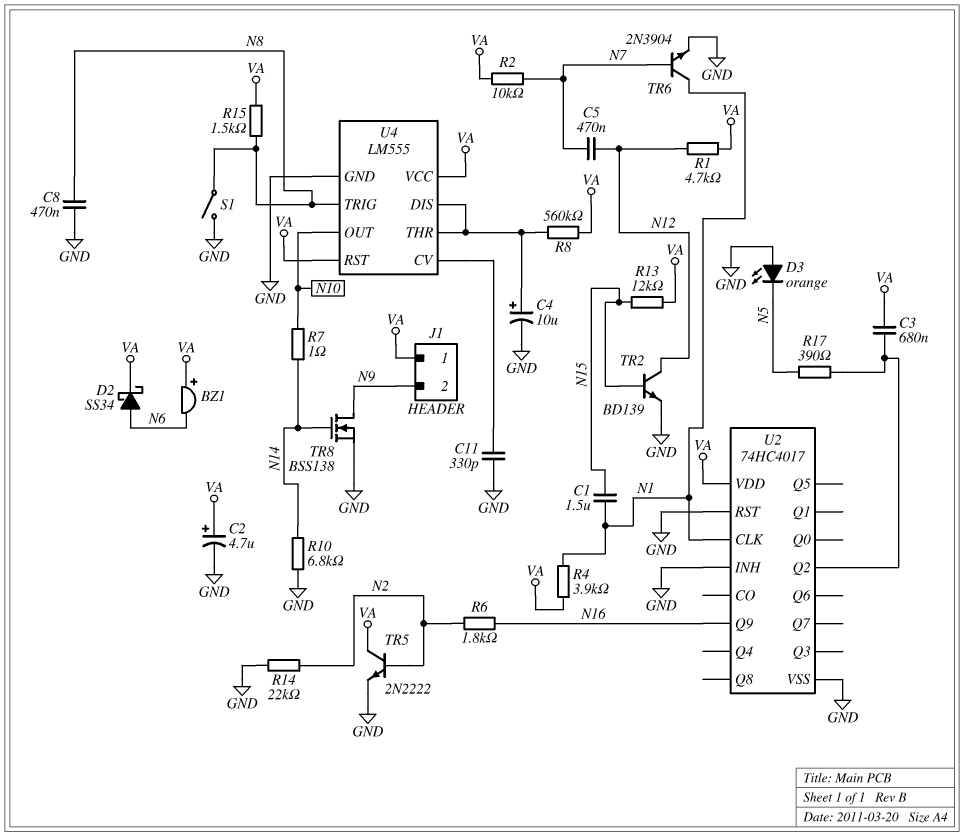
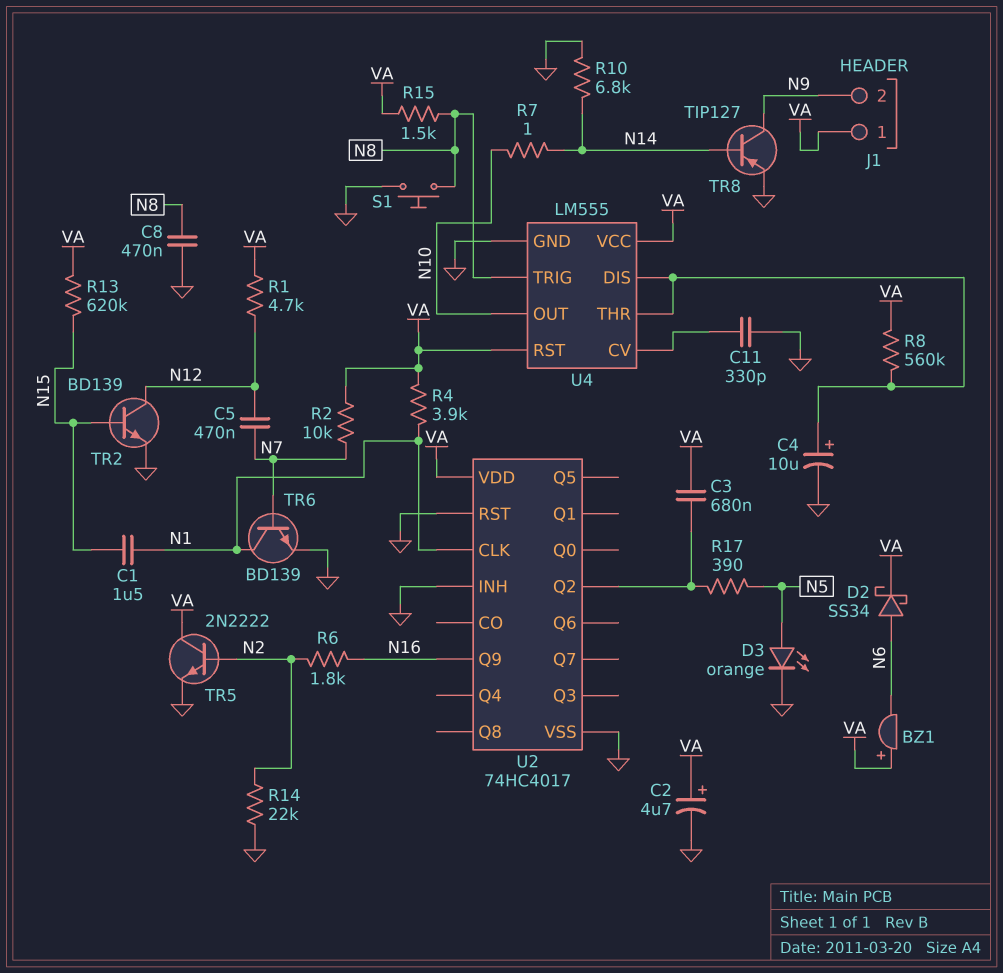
D3: LED orange (A GND, K N5) -> LED orange (A N5, K GND)
R13: 12k (N15, VA) -> 620k (N15, VA)
S1: switch (GND, N8) -> button (GND, N8)
TR6: NPN 2N3904 (B N7, C N1, E GND) -> NPN BD139 (B N7, C N1, E GND)
TR8: NMOS BSS138 (G N14, D N9, S GND) -> PNP TIP127 (B N14, C N9, E GND)

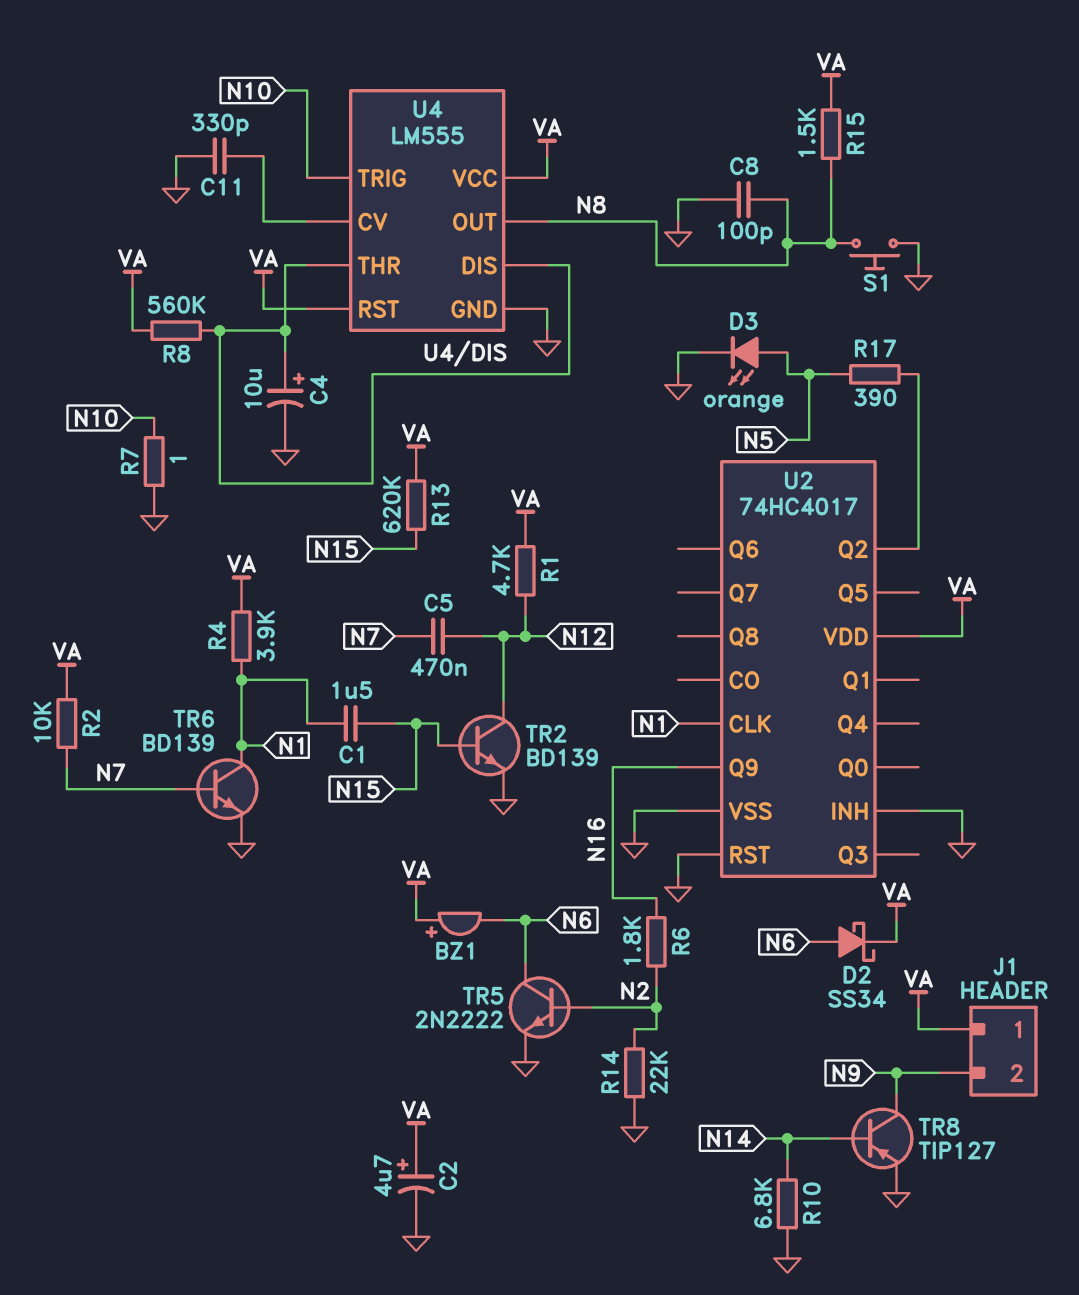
C3: 680nF (U2/Q2, VA) -> none
C8: 470nF (GND, N8) -> 100pF (GND, N8)
R7: 1 (N10, N14) -> 1 (GND, N10)
TR5: NPN 2N2222 (B N2, C VA, E GND) -> NPN 2N2222 (B N2, C N6, E GND)
U4 pin OUT: N10 -> N8
U4 pin TRIG: N8 -> N10

